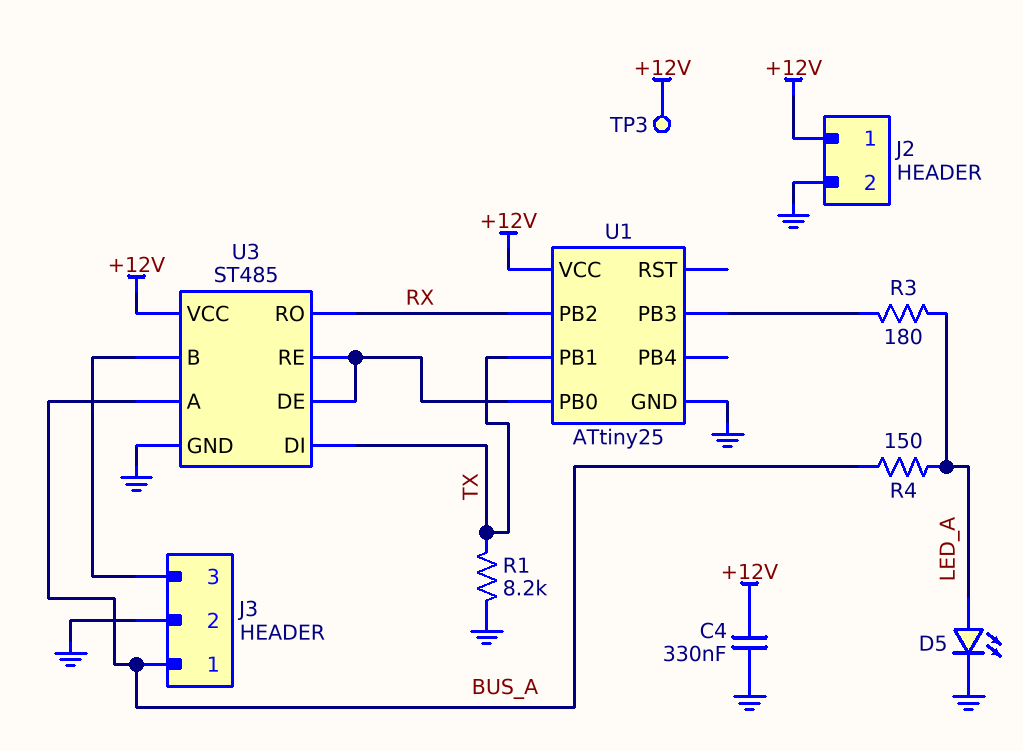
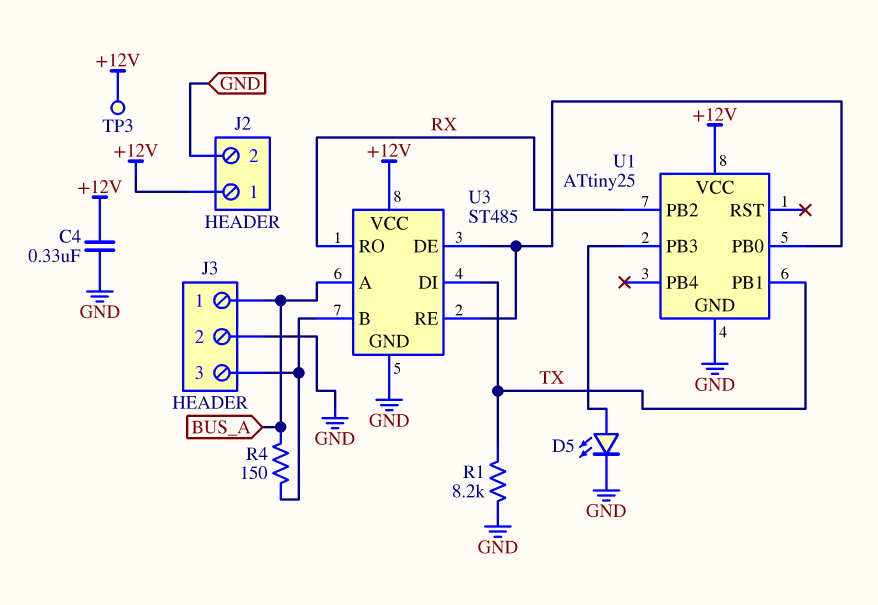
D5: LED (A LED_A, K GND) -> LED (A U1/PB3, K GND)
R3: 180 (LED_A, U1/PB3) -> none
R4: 150 (BUS_A, LED_A) -> 150 (BUS_A, J3/3)

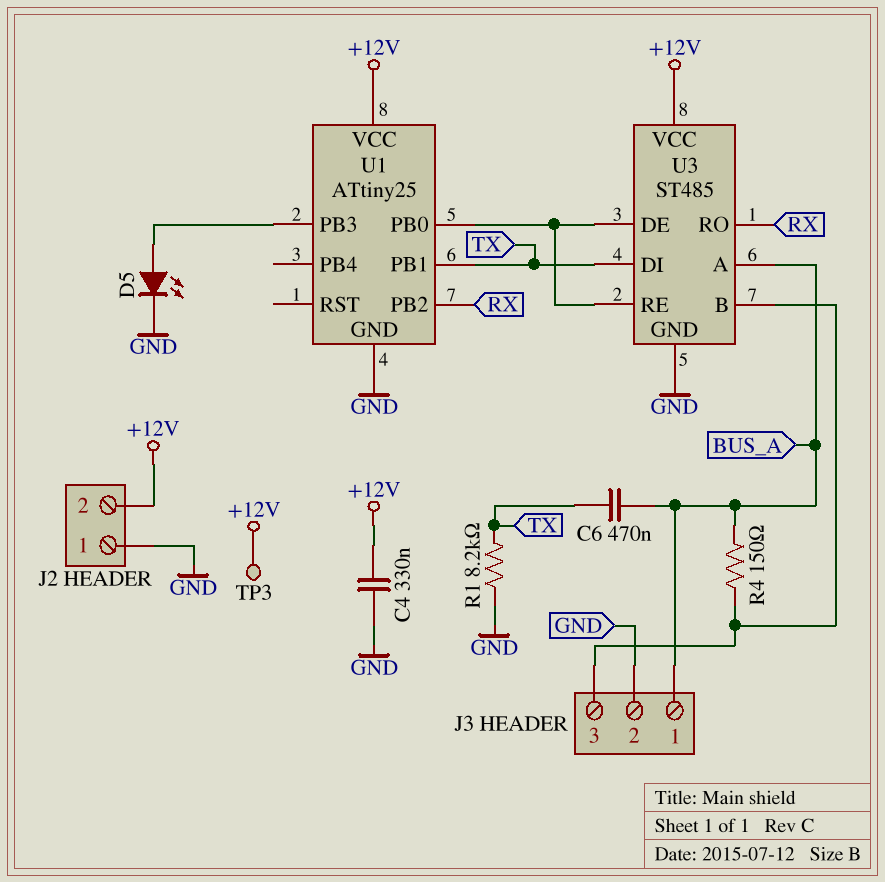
C6: none -> 470nF (BUS_A, TX)
J2 pin 1: +12V -> GND
J2 pin 2: GND -> +12V

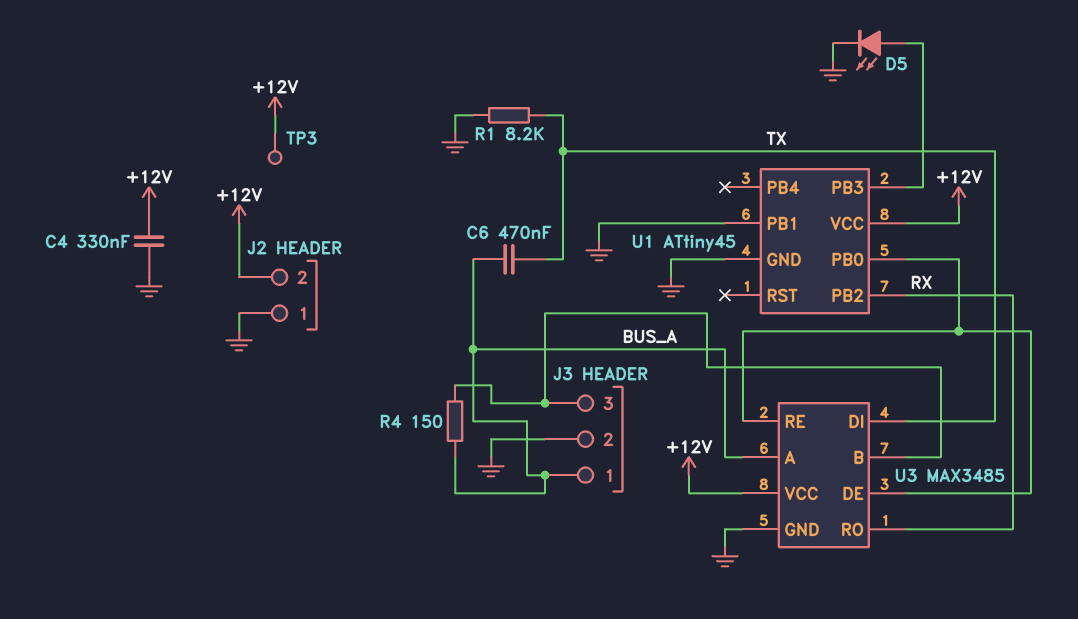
U1: ATtiny25 -> ATtiny45
U1 pin PB1: TX -> GND
U3: ST485 -> MAX3485

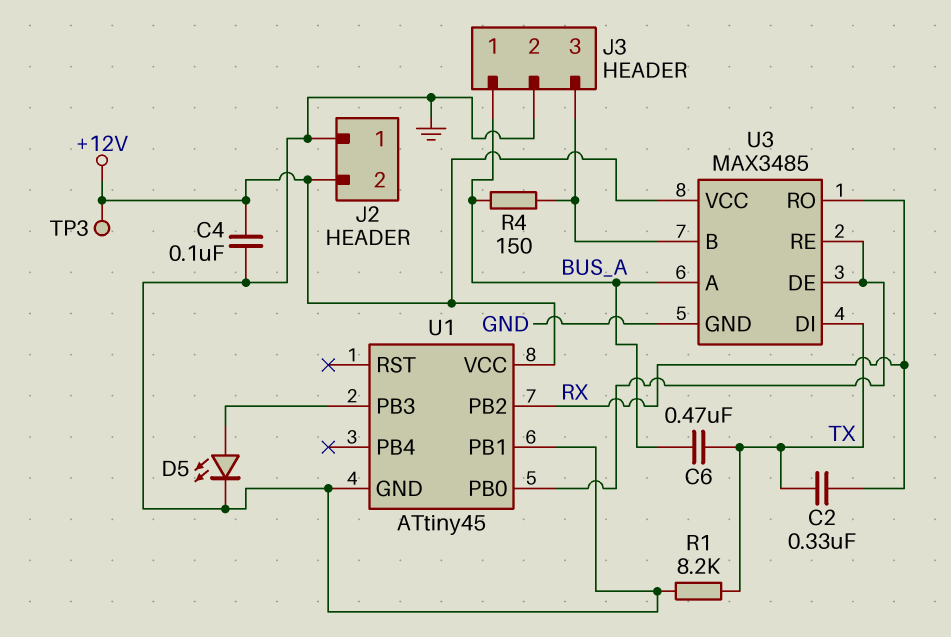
C2: none -> 330nF (RX, TX)
C4: 330nF (+12V, GND) -> 100nF (+12V, GND)

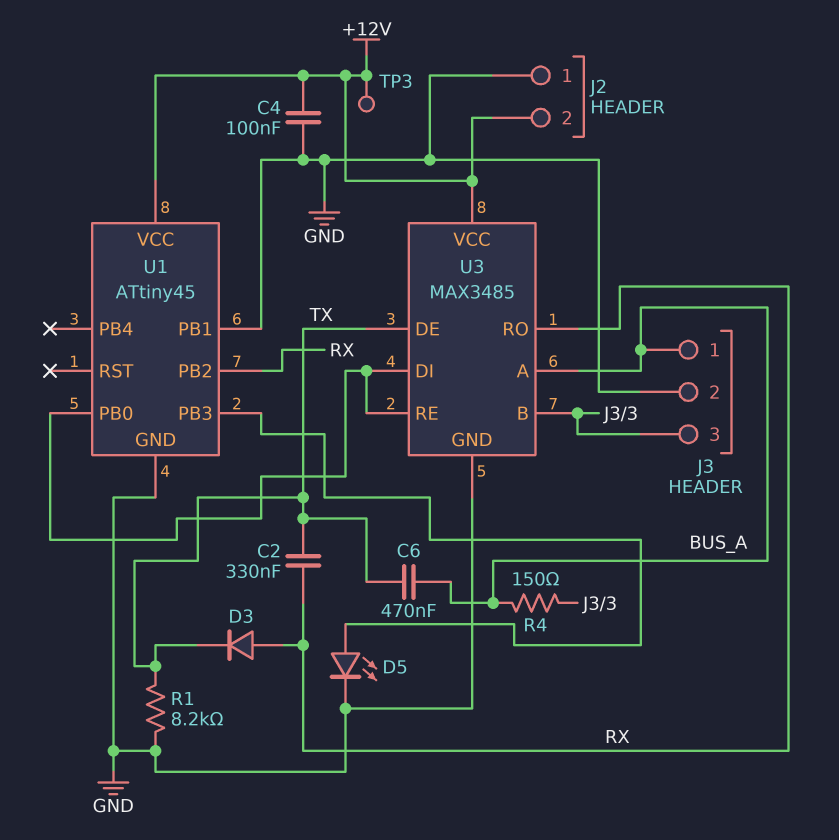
D3: none -> diode (A RX, K TX)
U3 pin DE: U1/PB0 -> TX
U3 pin DI: TX -> U1/PB0

